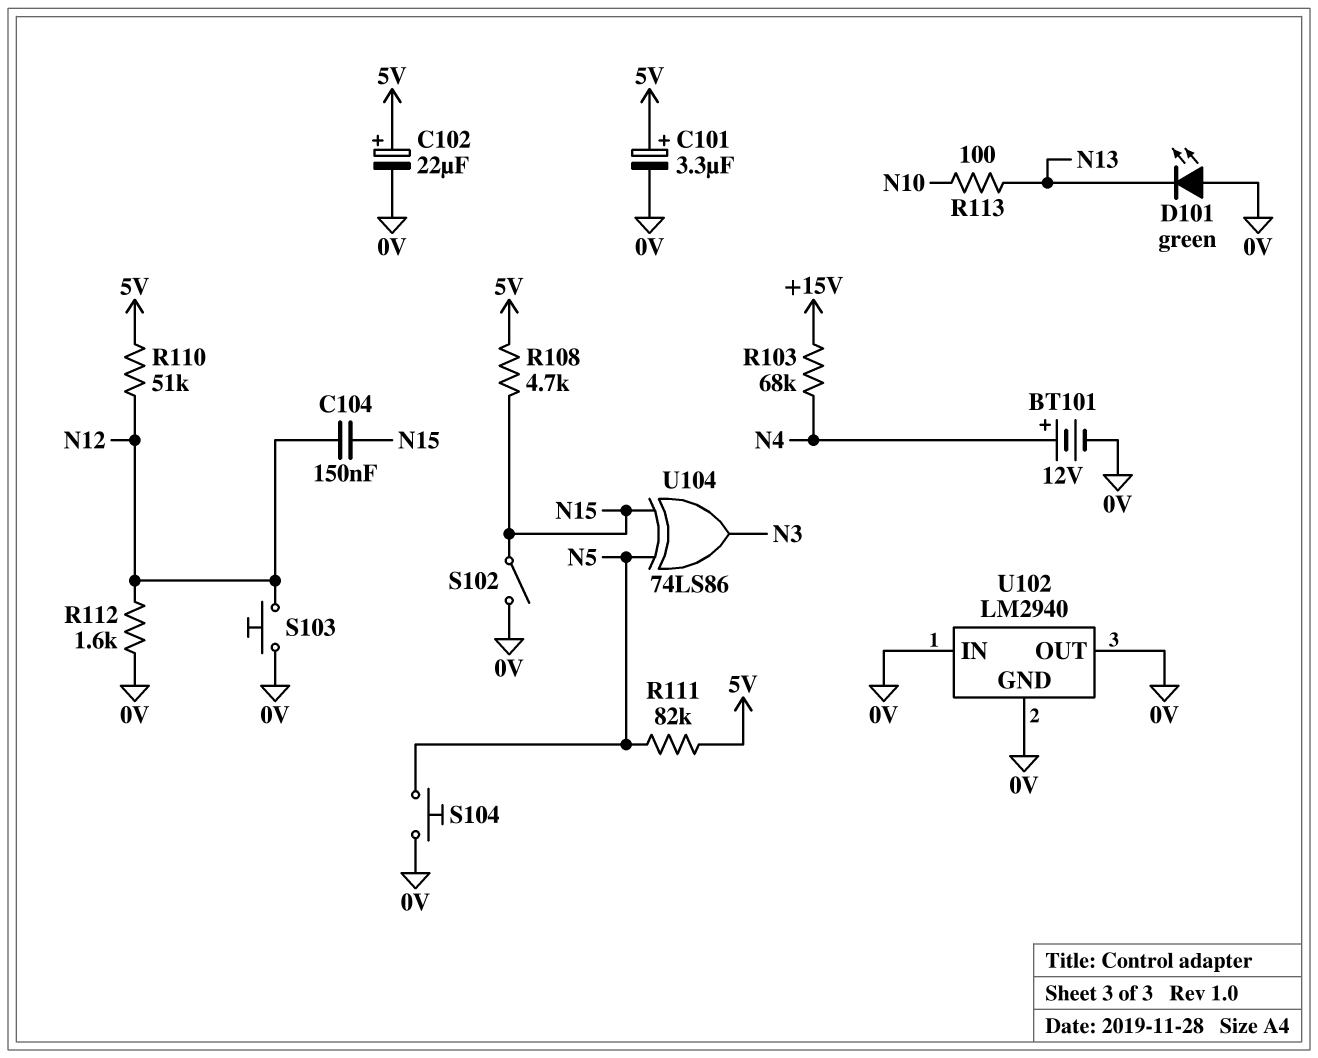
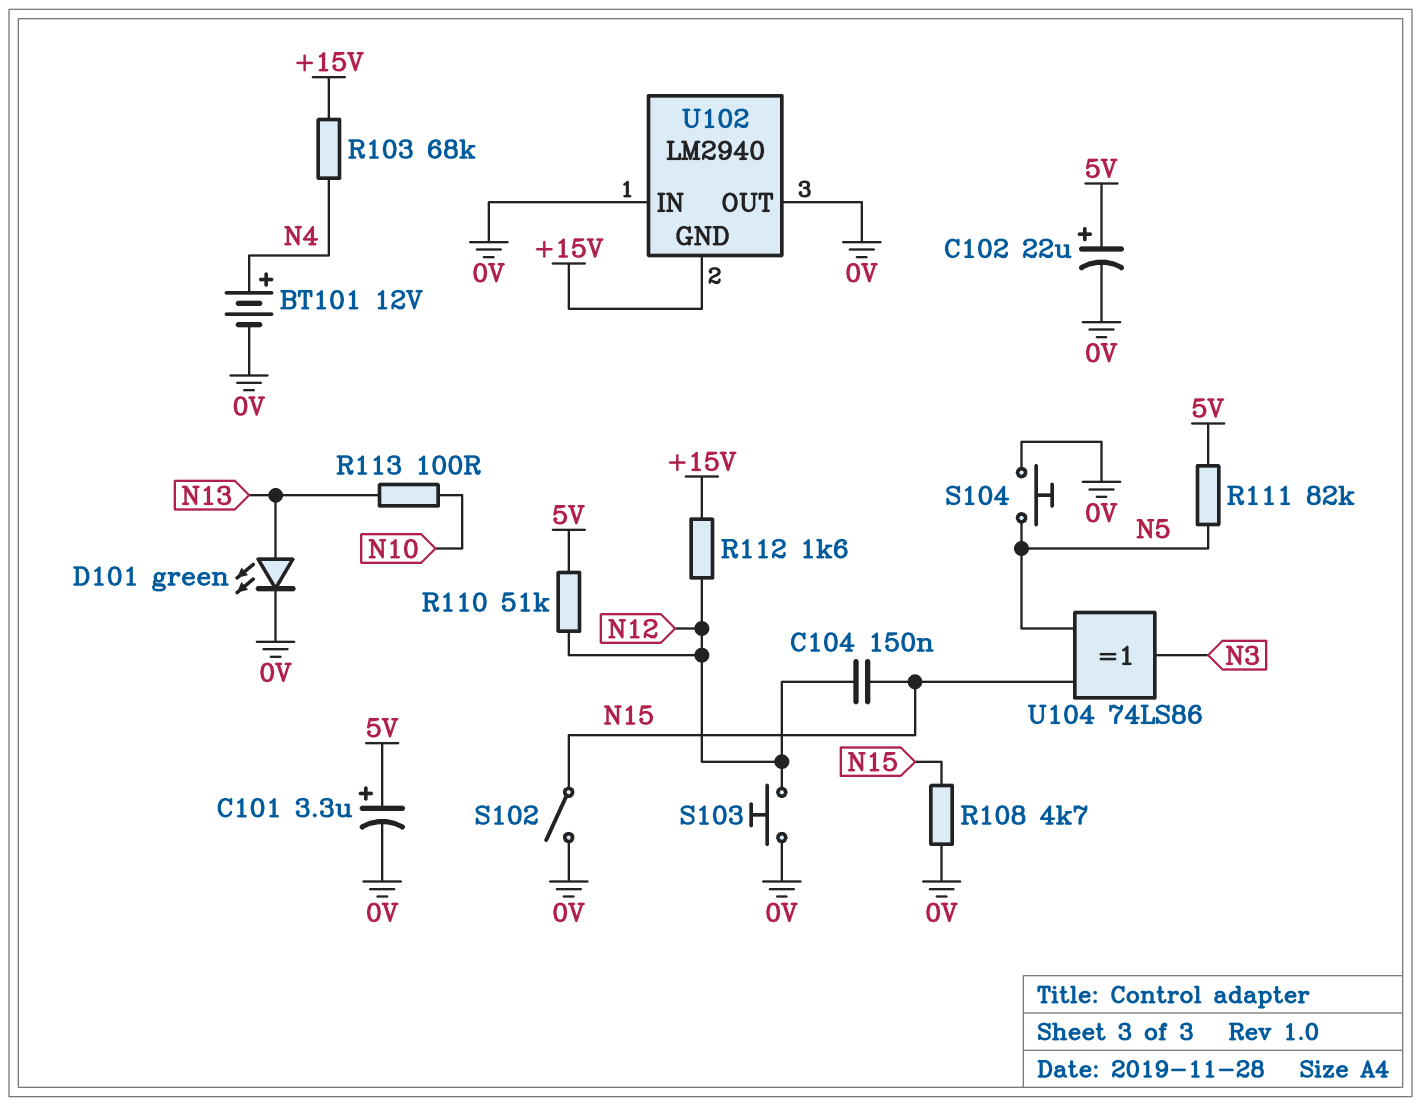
D101: LED green (A 0V, K N13) -> LED green (A N13, K 0V)
R108: 4.7k (5V, N15) -> 4.7k (0V, N15)
R112: 1.6k (0V, N12) -> 1.6k (+15V, N12)
U102 pin GND: 0V -> +15V

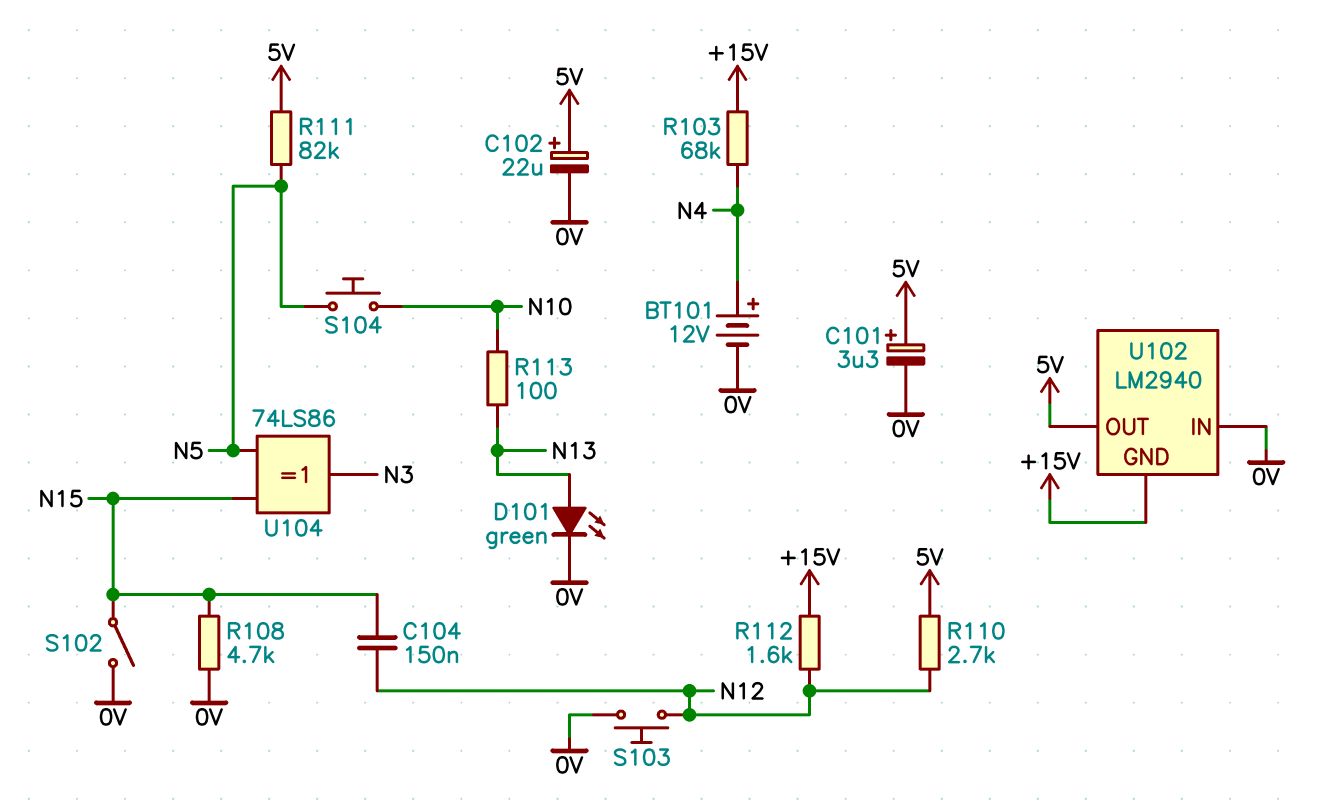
R110: 51k (5V, N12) -> 2.7k (5V, N12)
S104: button (0V, N5) -> button (N5, N10)
U102 pin OUT: 0V -> 5V

